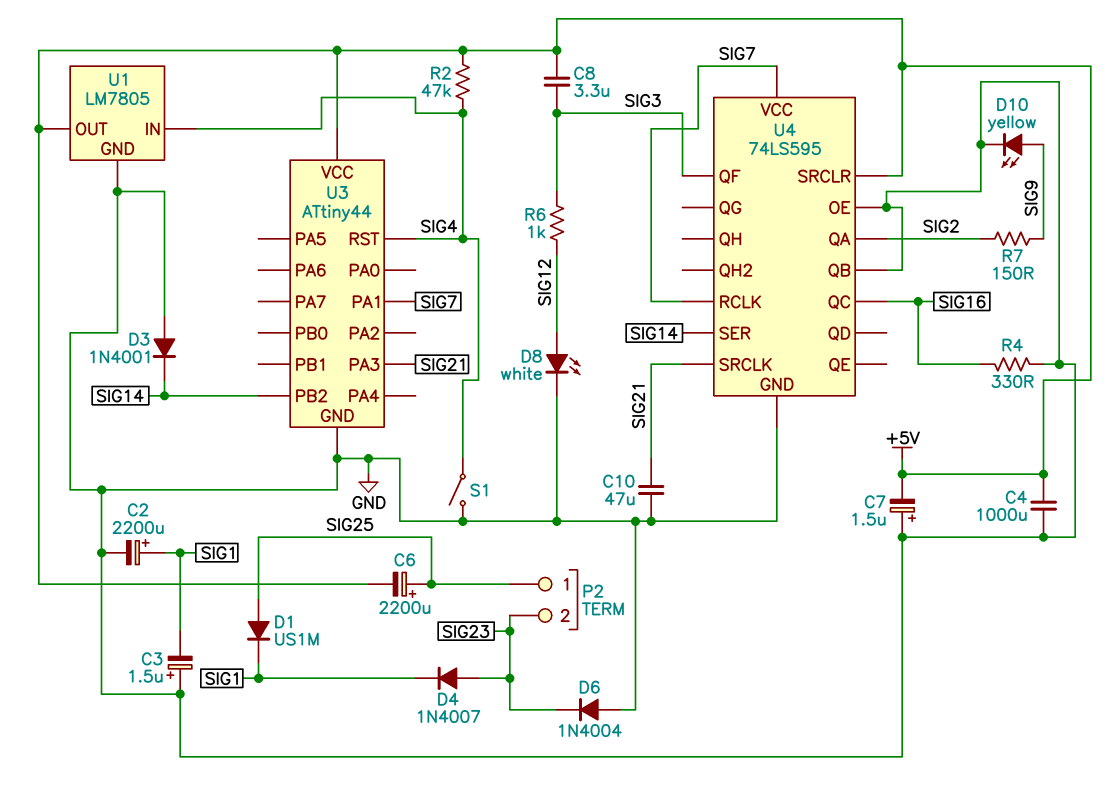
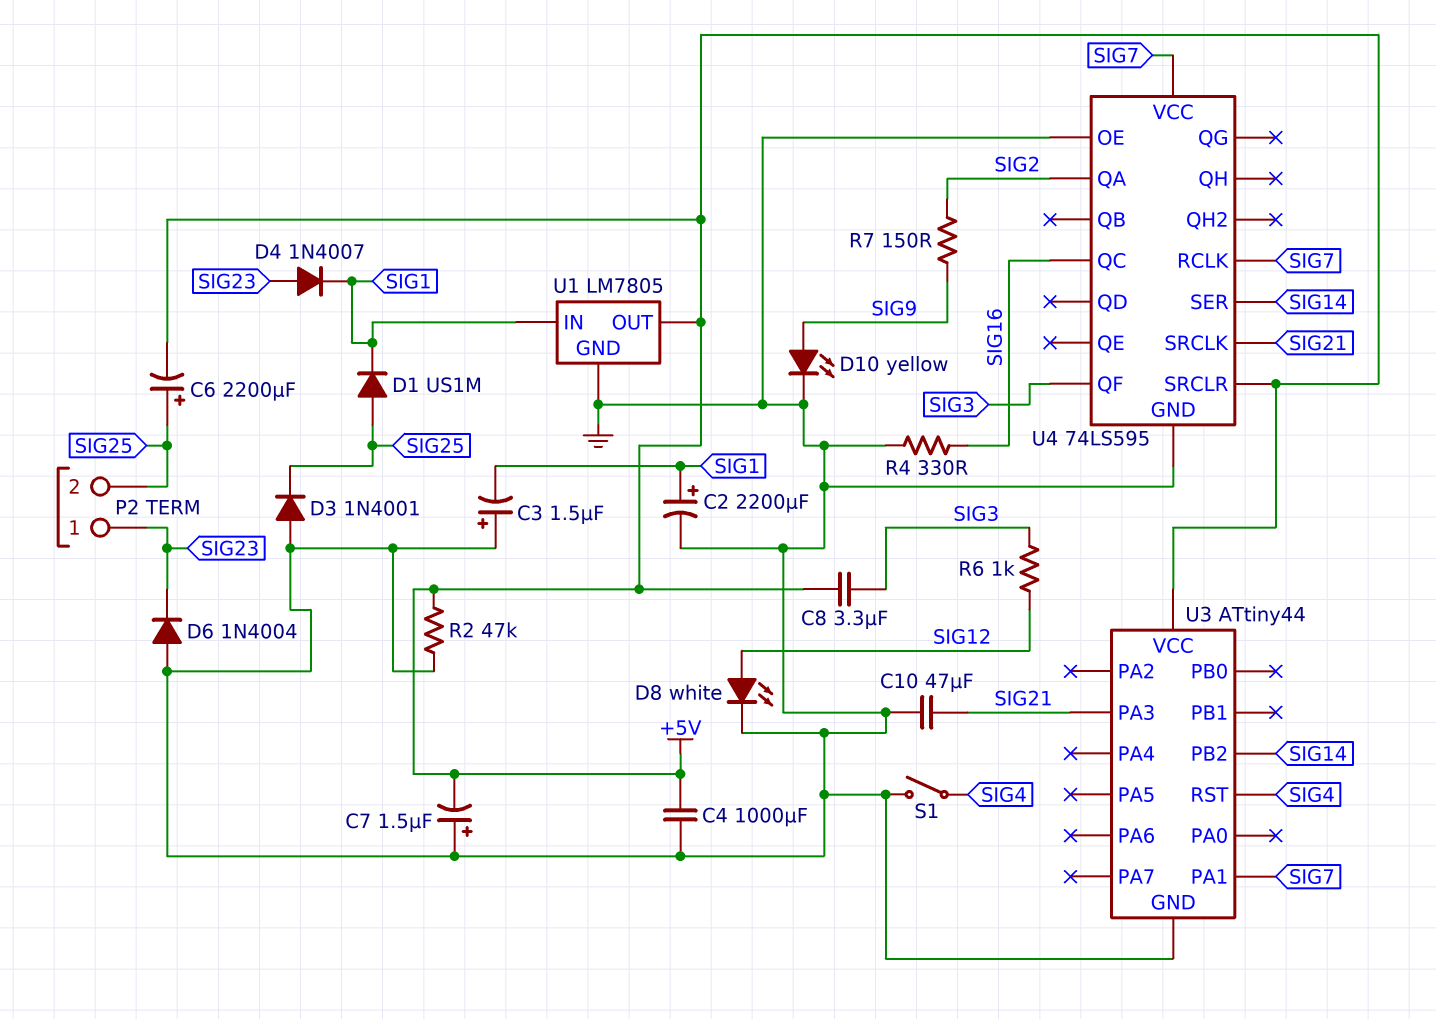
D3: diode 1N4001 (A GND, K SIG14) -> diode 1N4001 (A GND, K SIG25)
P2 pin 1: SIG25 -> SIG23
P2 pin 2: SIG23 -> SIG25
R2: 47k (+5V, SIG4) -> 47k (+5V, GND)
U1 pin IN: SIG4 -> SIG1
U4 pin QB: GND -> none

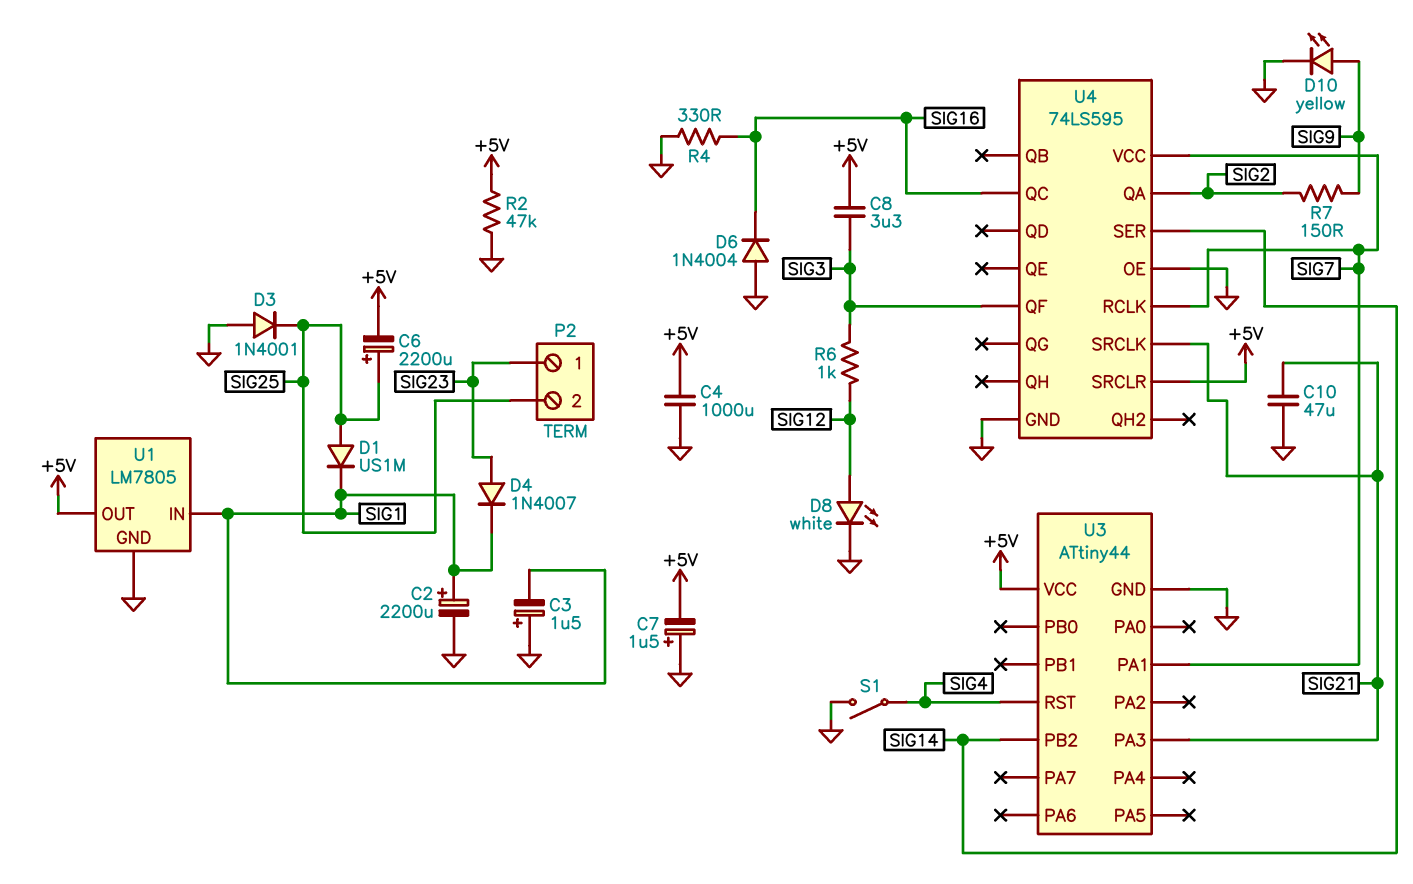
D6: diode 1N4004 (A GND, K SIG23) -> diode 1N4004 (A GND, K SIG16)

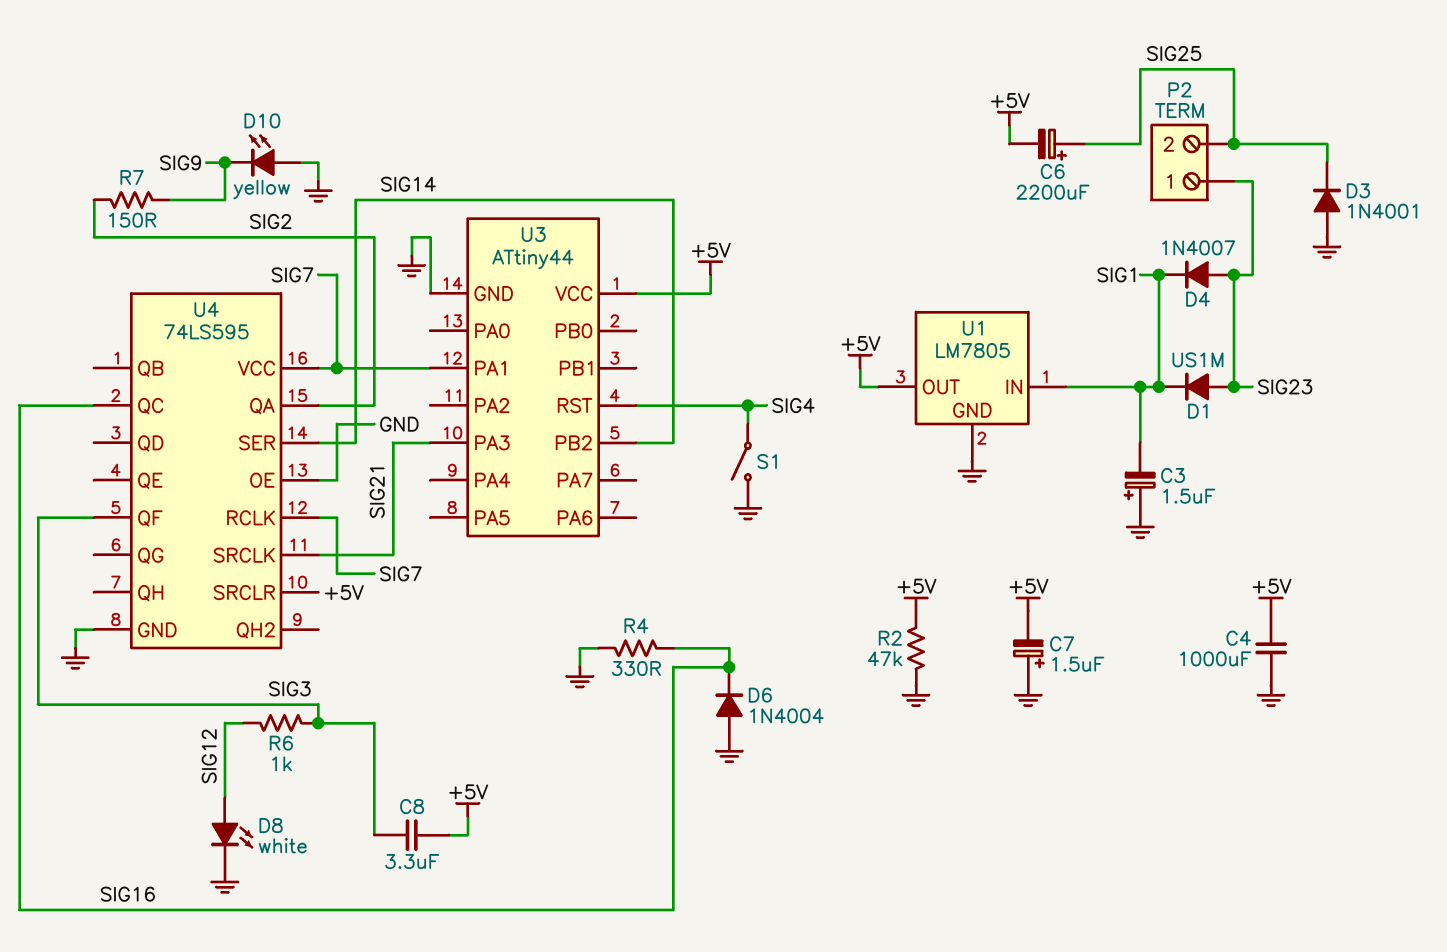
C2: 2200uF (plus SIG1, minus GND) -> none
C10: 47uF (GND, SIG21) -> none
D1: diode US1M (A SIG25, K SIG1) -> diode US1M (A SIG23, K SIG1)
D10: LED yellow (A SIG9, K GND) -> LED yellow (A GND, K SIG9)

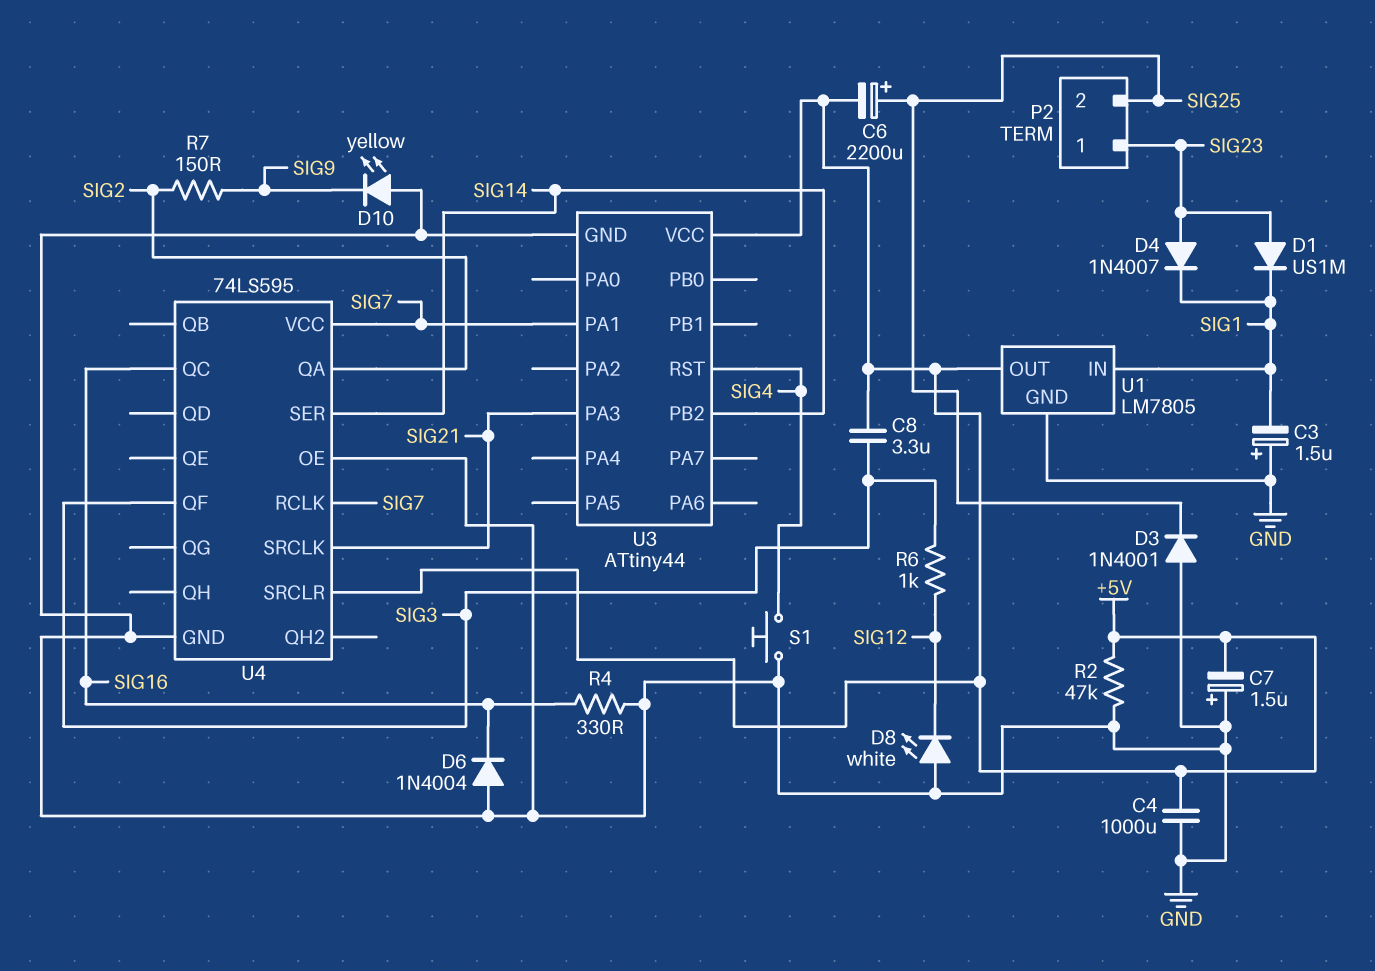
D8: LED white (A SIG12, K GND) -> LED white (A GND, K SIG12)
S1: switch (GND, SIG4) -> button (GND, SIG4)

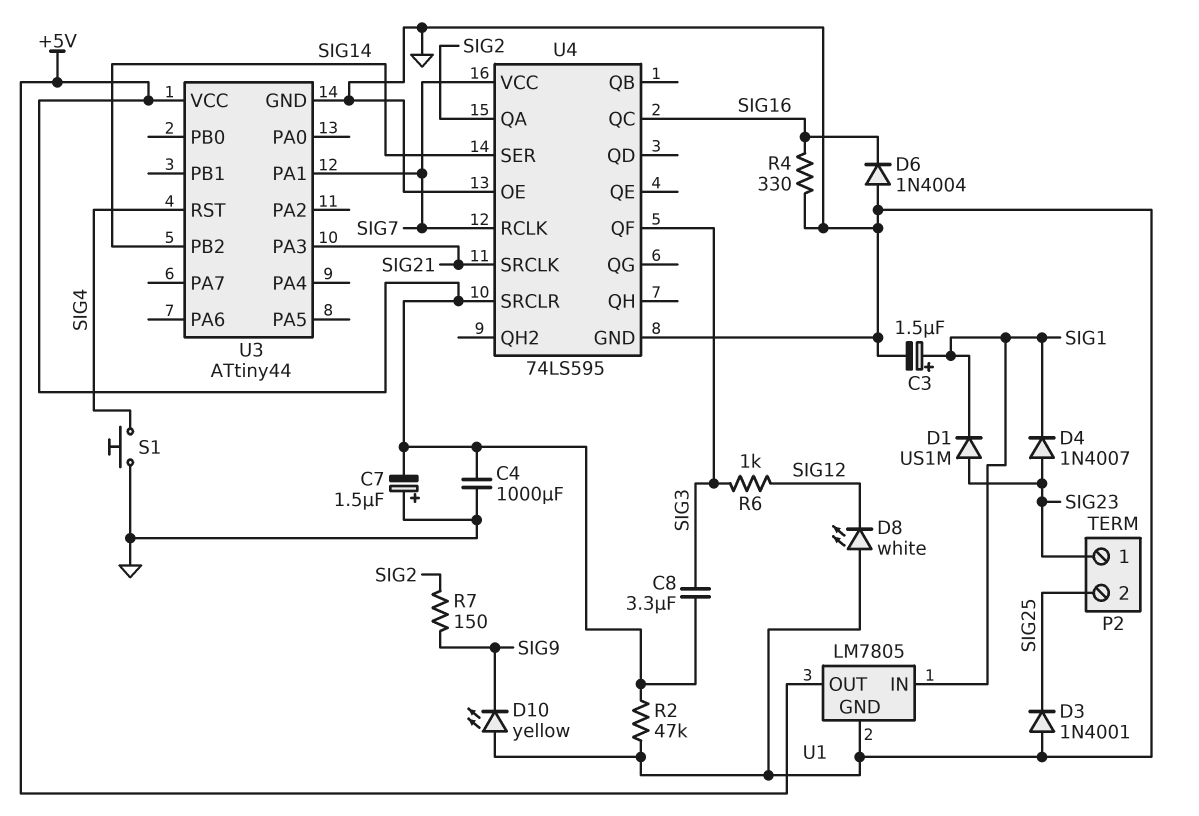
C3: 1.5uF (plus GND, minus SIG1) -> 1.5uF (plus SIG1, minus GND)
C6: 2200uF (plus SIG25, minus +5V) -> none

